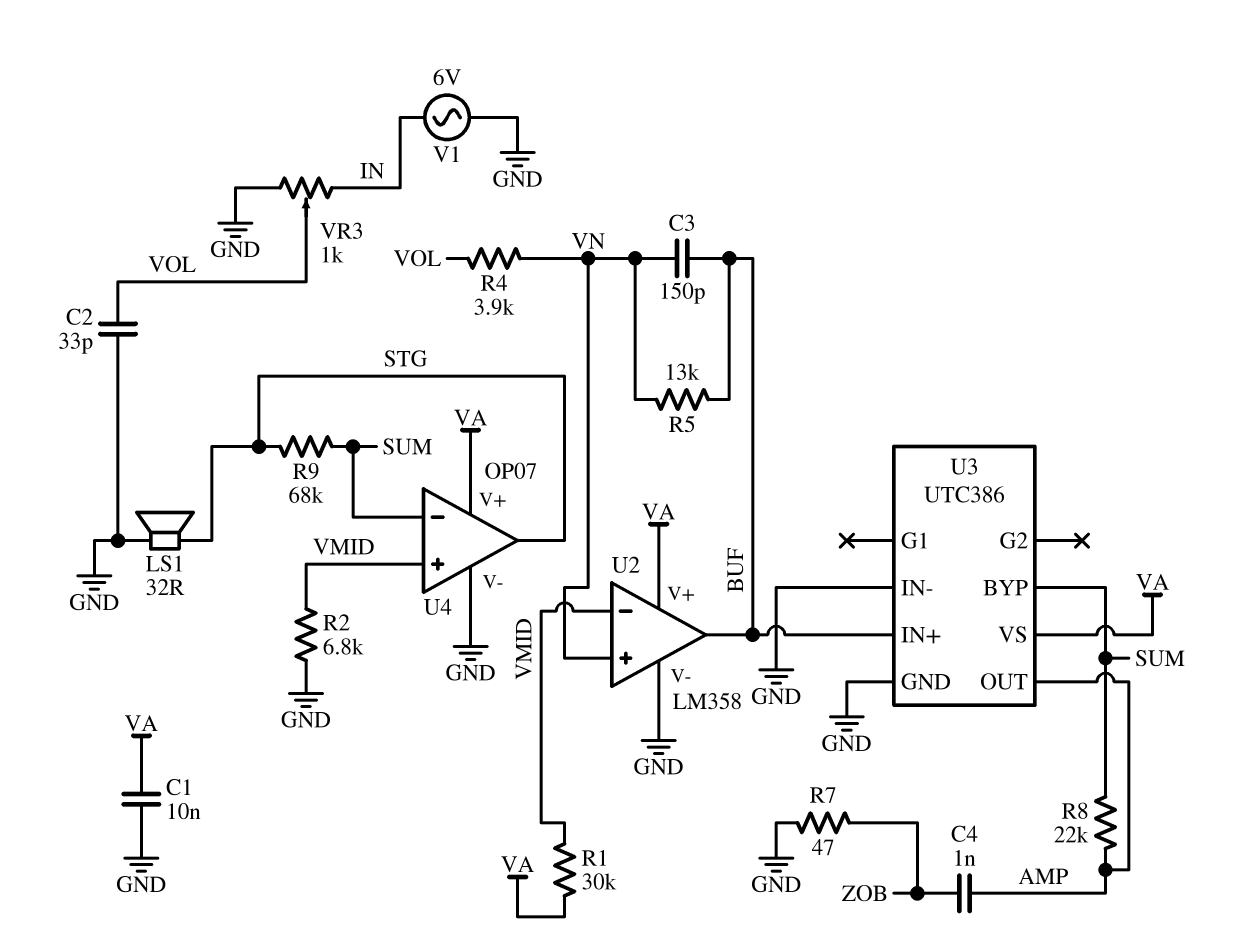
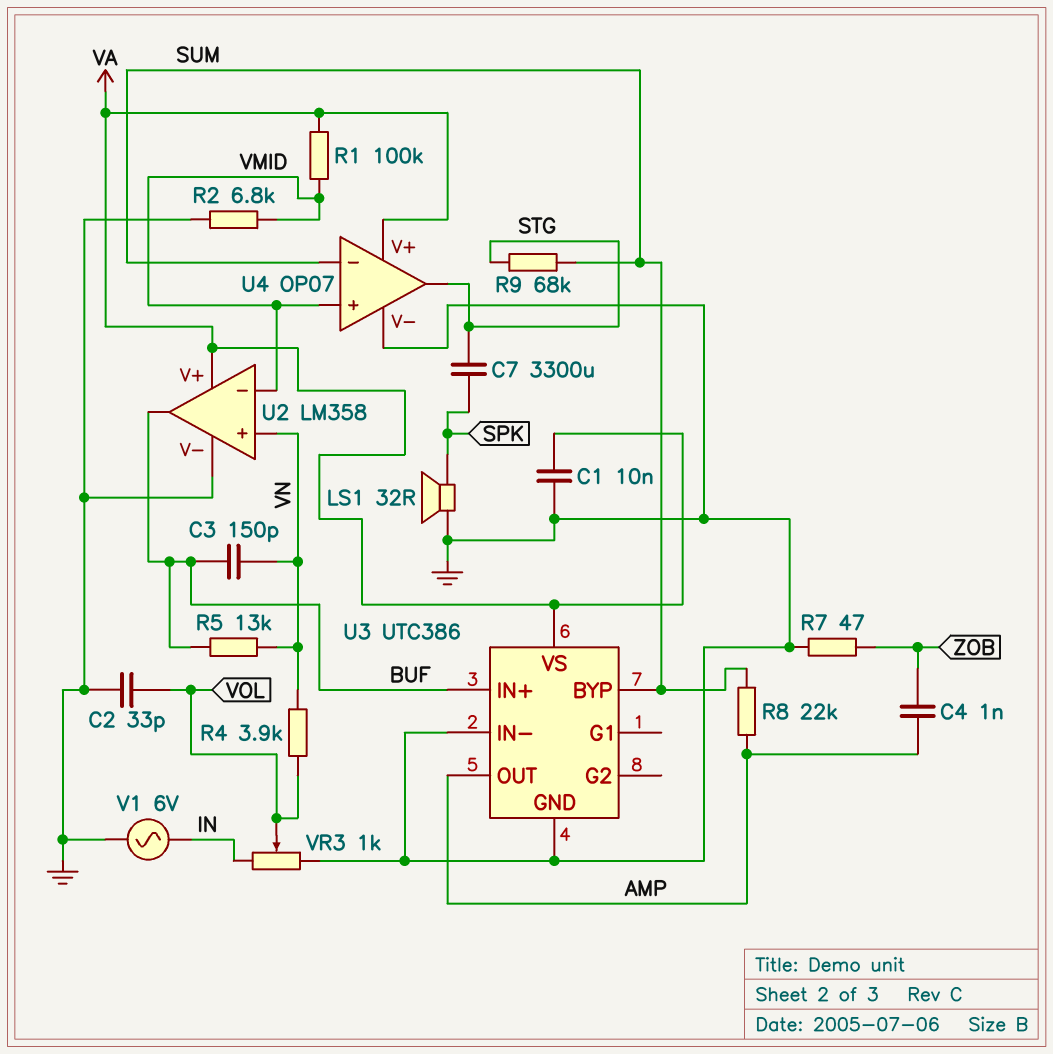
C7: none -> 3300uF (SPK, STG)
LS1: speaker 32R (GND, STG) -> speaker 32R (GND, SPK)
R1: 30k (VA, VMID) -> 100k (VA, VMID)

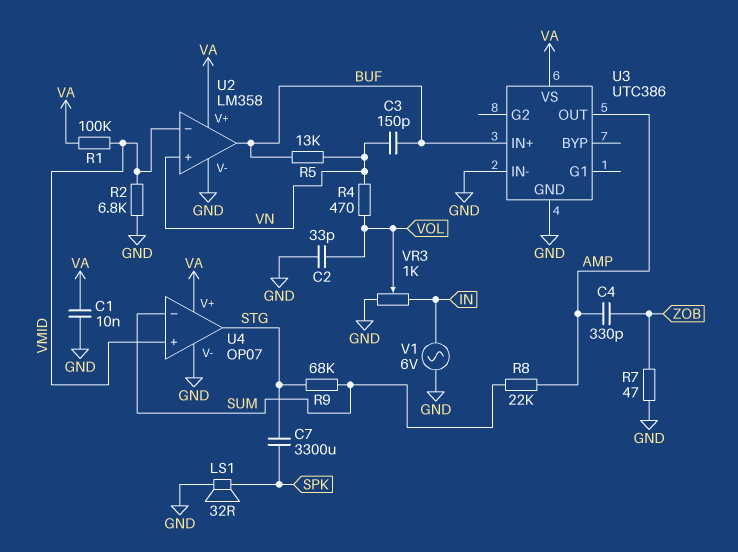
C4: 1nF (AMP, ZOB) -> 330pF (AMP, ZOB)
R4: 3.9k (VN, VOL) -> 470 (VN, VOL)
U3 pin BYP: SUM -> none

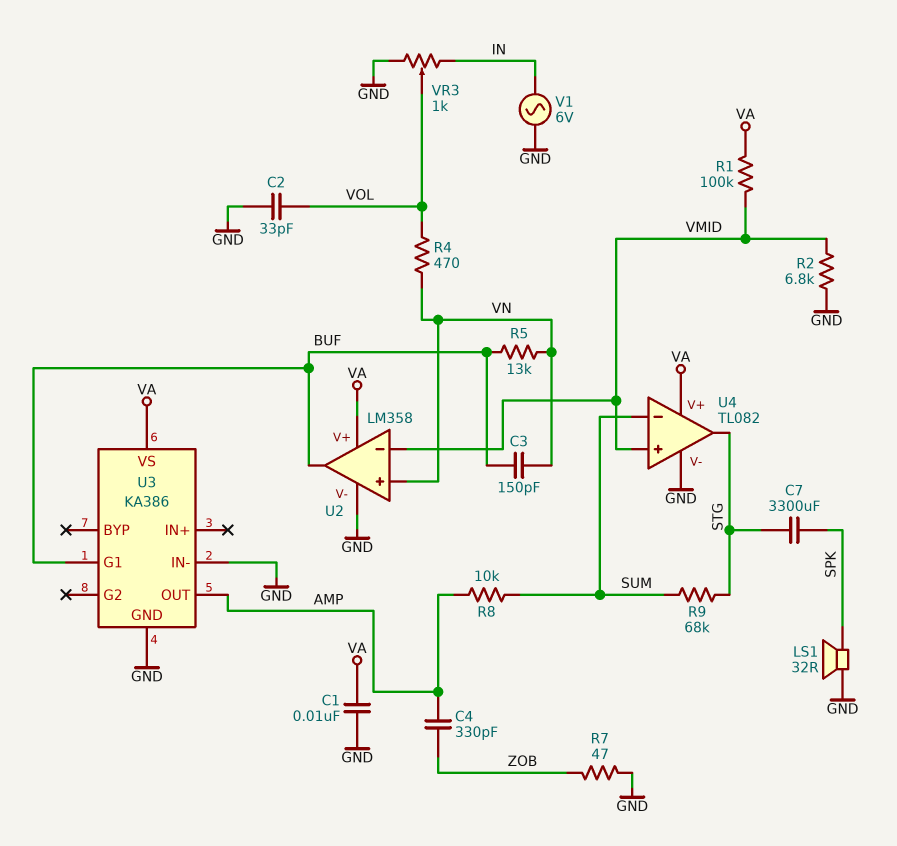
R8: 22k (AMP, SUM) -> 10k (AMP, SUM)
U3: UTC386 -> KA386
U3 pin G1: none -> BUF
U3 pin IN+: BUF -> none
U4: OP07 -> TL082

